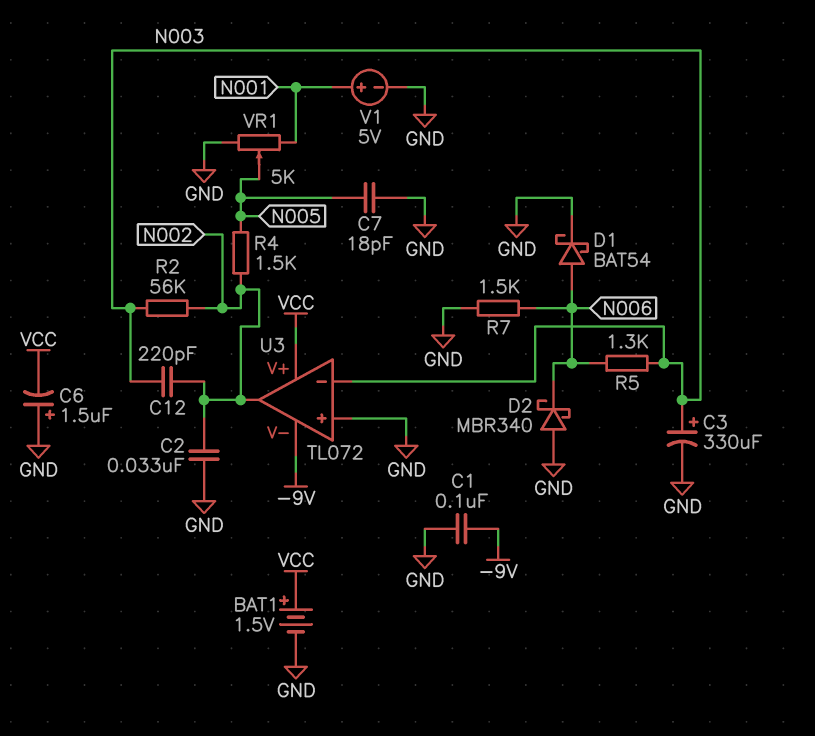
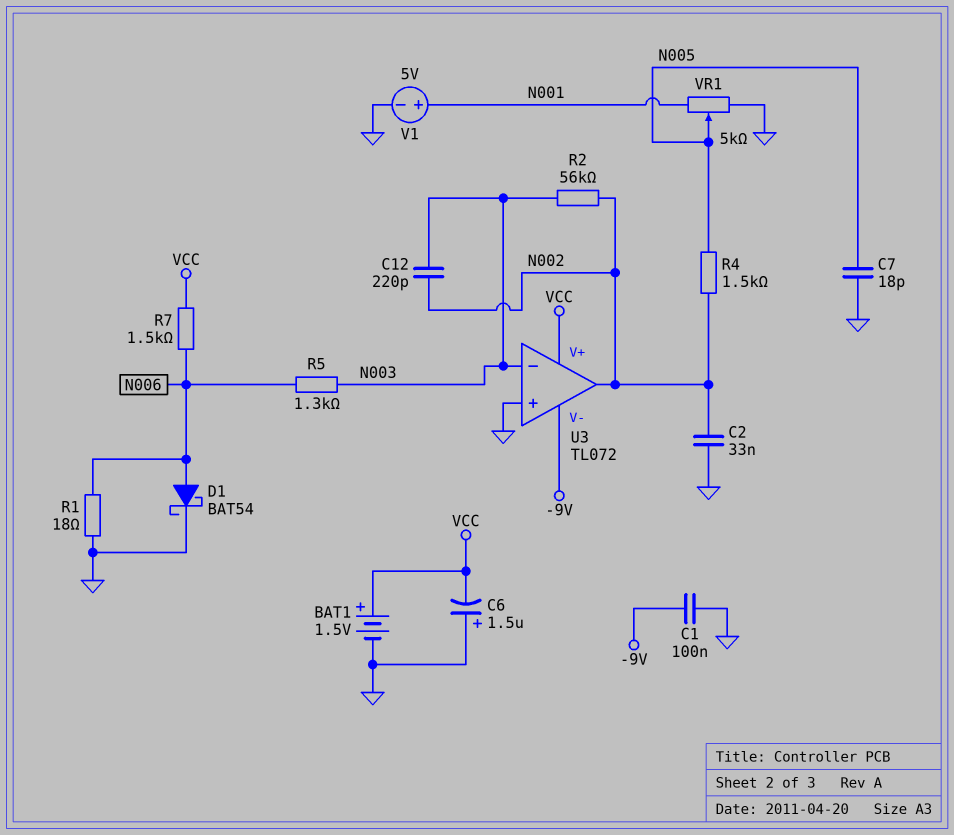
C3: 330uF (plus N003, minus GND) -> none
D2: schottky MBR340 (A GND, K N006) -> none
R1: none -> 18 (GND, N006)
R7: 1.5k (GND, N006) -> 1.5k (N006, VCC)

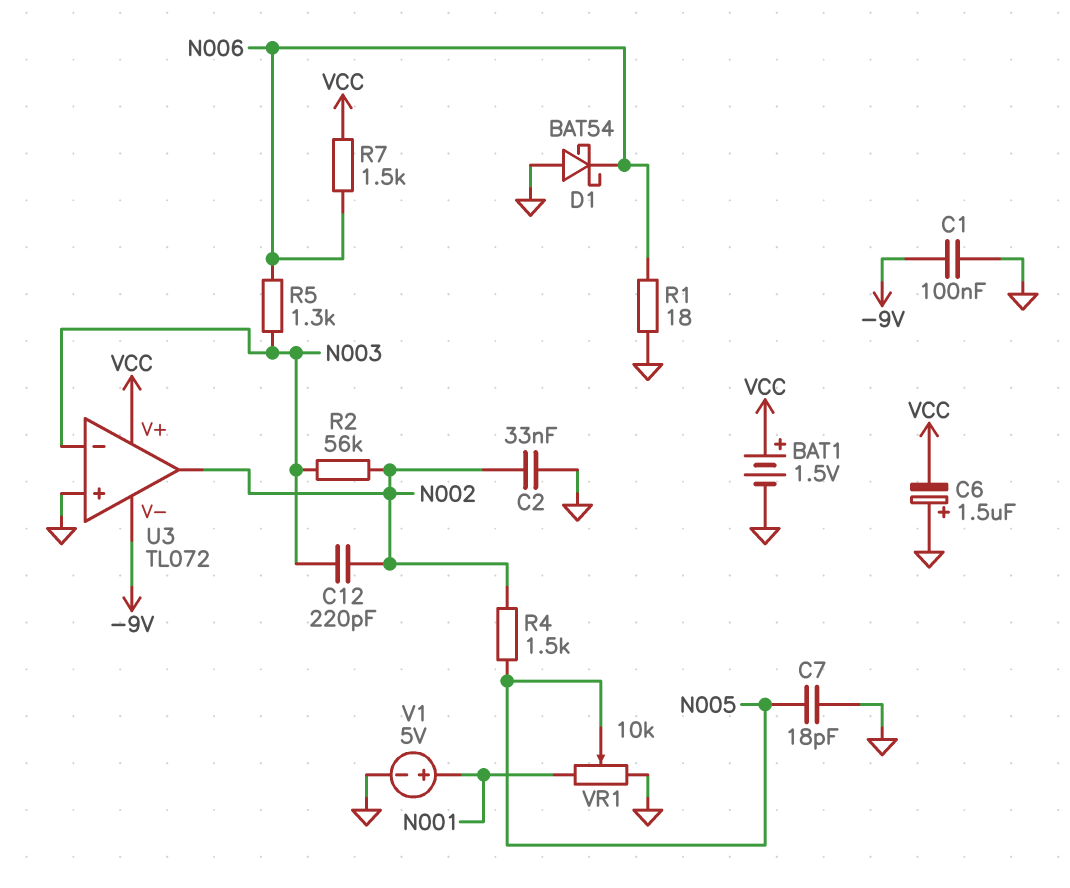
D1: schottky BAT54 (A N006, K GND) -> schottky BAT54 (A GND, K N006)
VR1: 5k (GND, N001, wiper N005) -> 10k (GND, N001, wiper N005)

